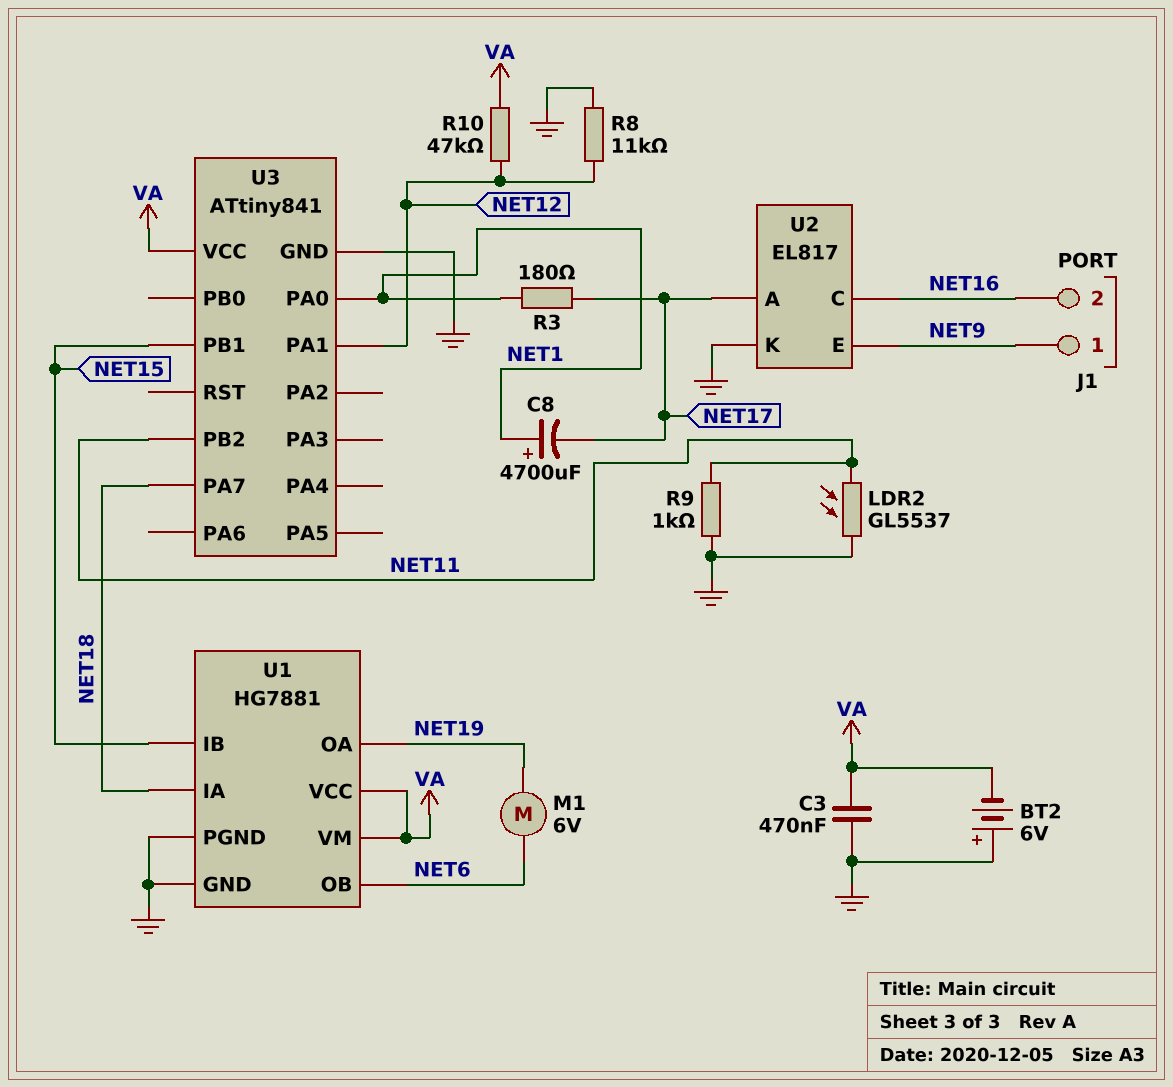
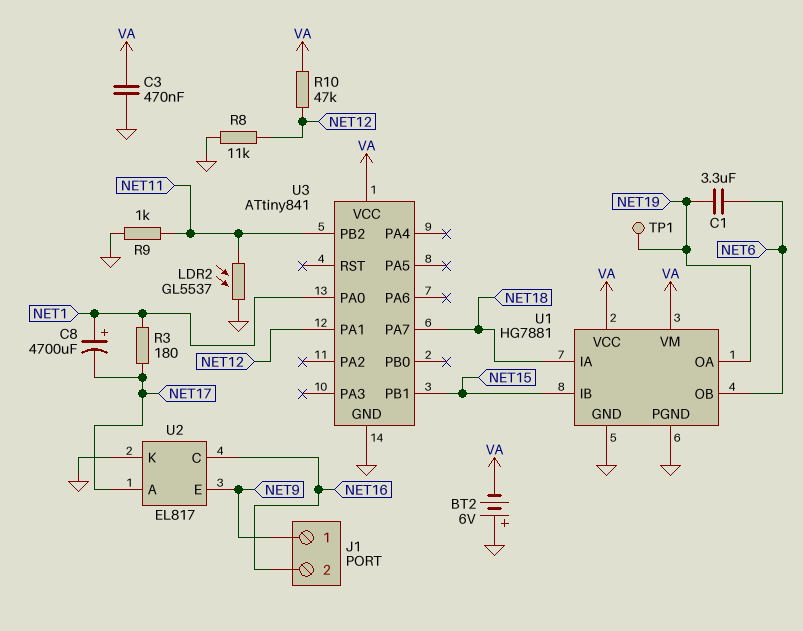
C1: none -> 3.3uF (NET6, NET19)
M1: motor 6V (NET6, NET19) -> none
TP1: none -> test point (NET19)

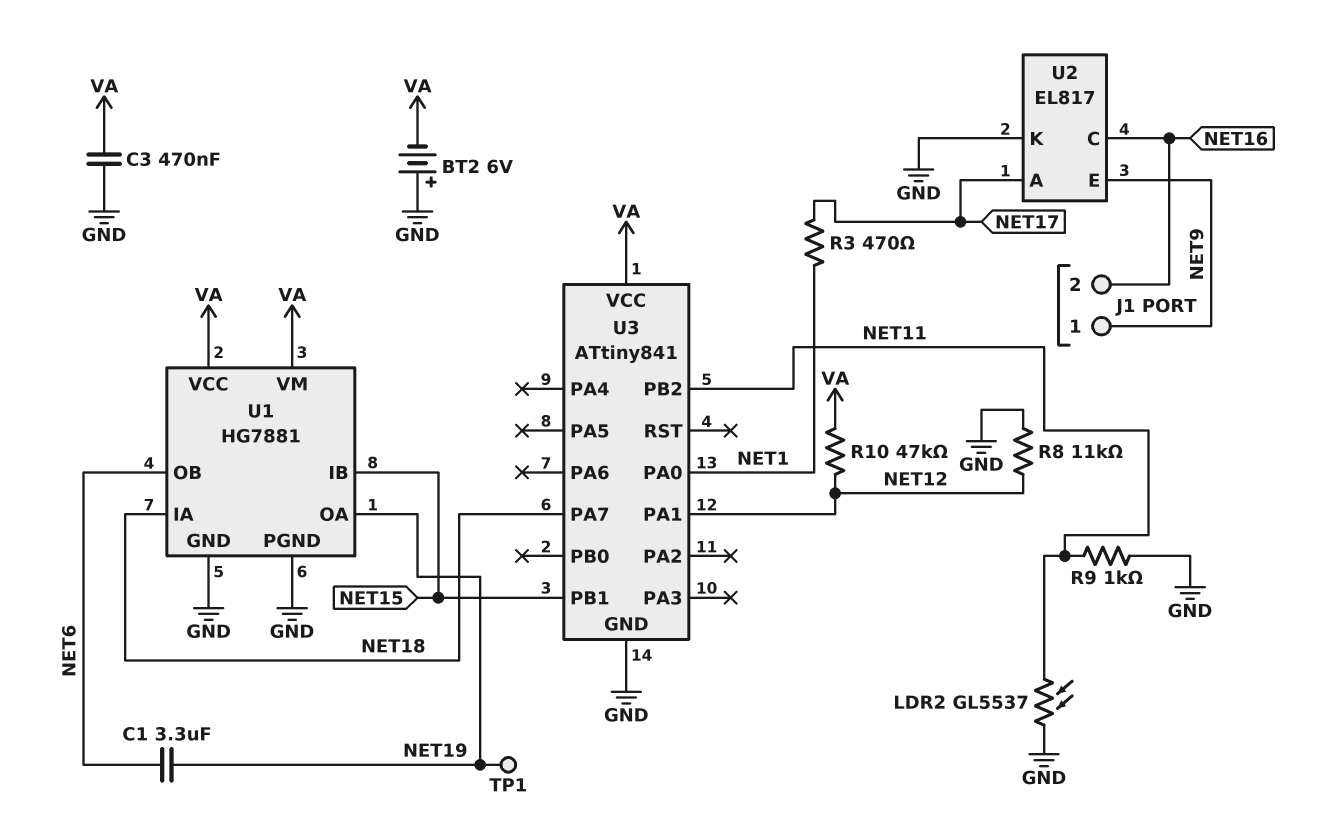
C8: 4700uF (plus NET1, minus NET17) -> none
R3: 180 (NET1, NET17) -> 470 (NET1, NET17)

